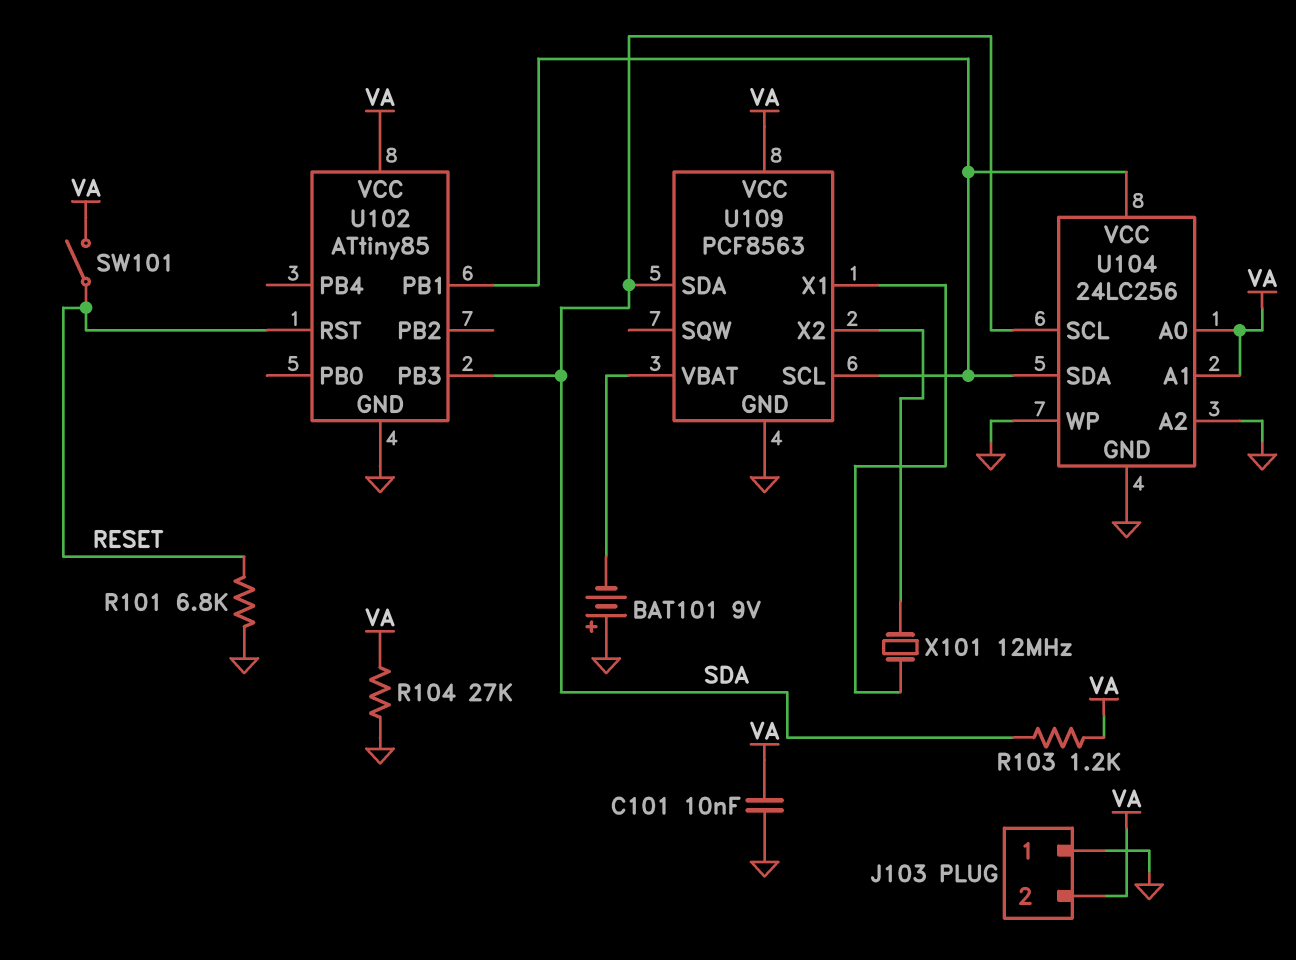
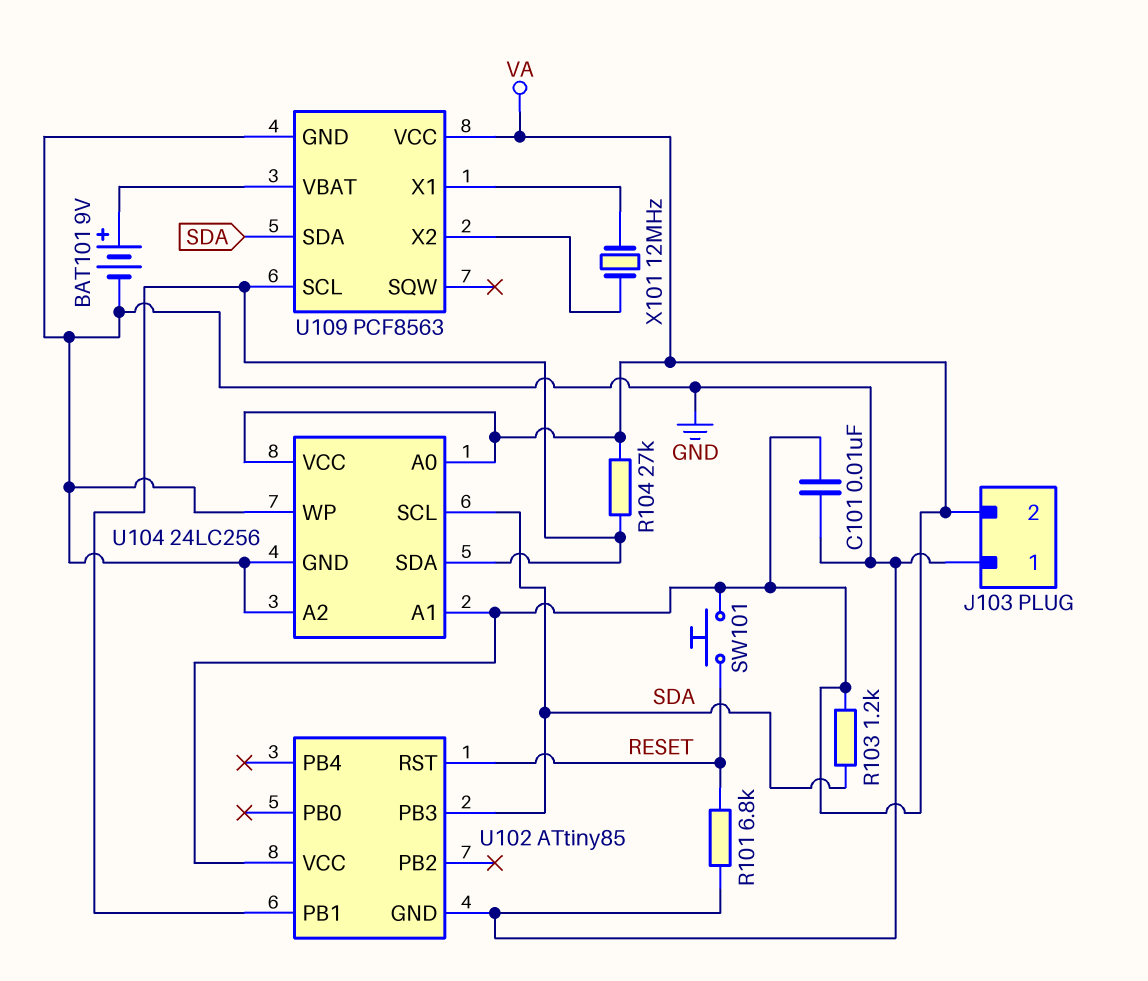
BAT101: 9V (plus GND, minus U109/VBAT) -> 9V (plus U109/VBAT, minus GND)
R104: 27k (GND, VA) -> 27k (U102/PB1, VA)
SW101: switch (RESET, VA) -> button (RESET, VA)
U104 pin VCC: U102/PB1 -> VA

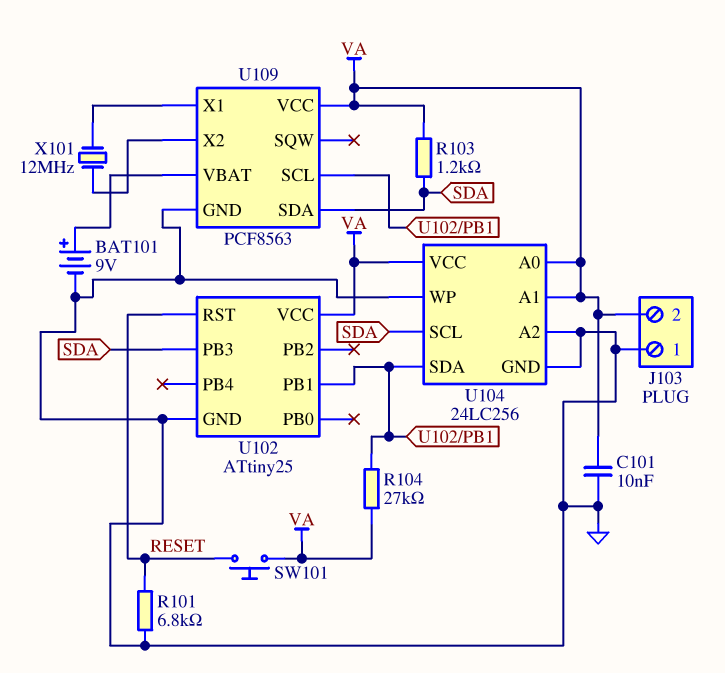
U102: ATtiny85 -> ATtiny25

